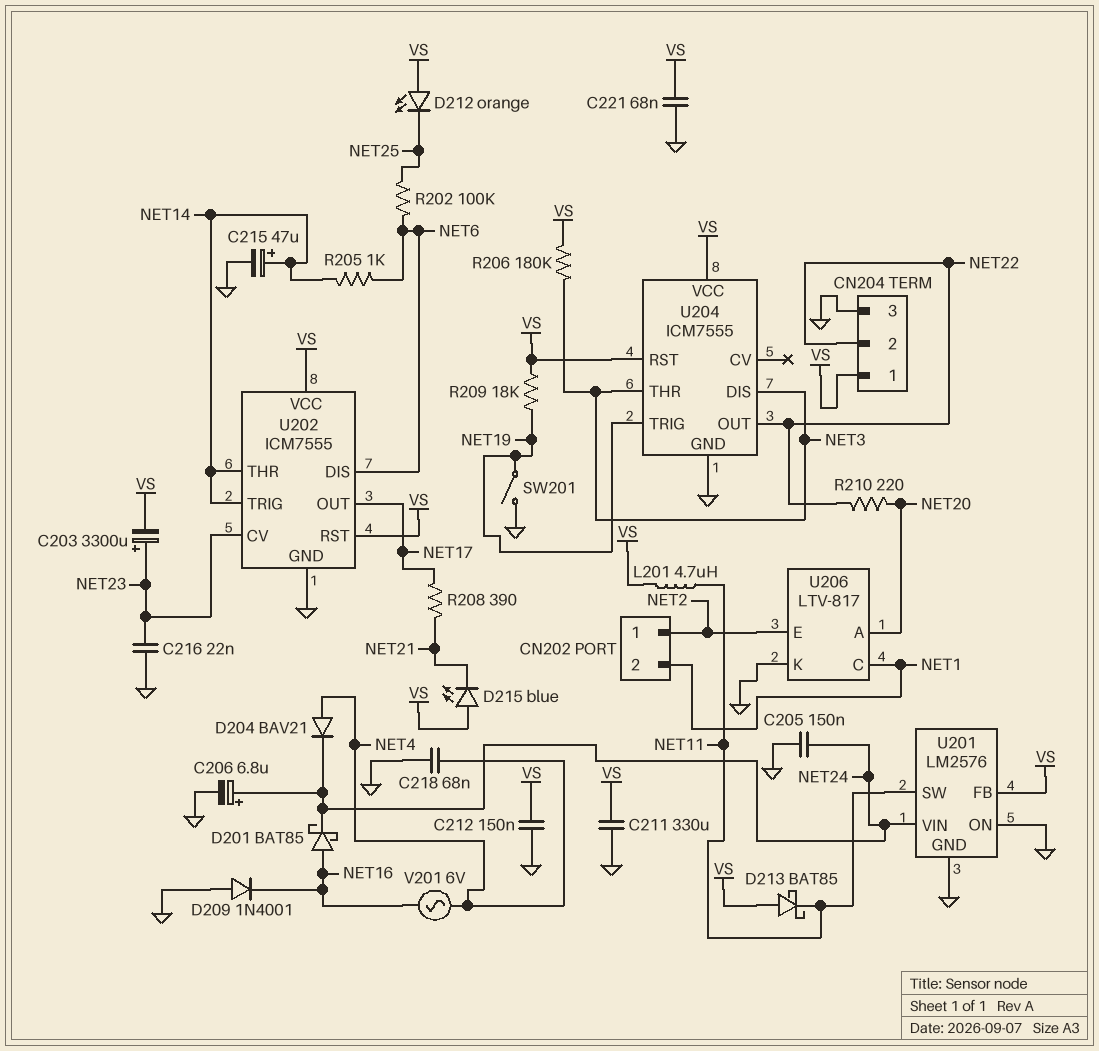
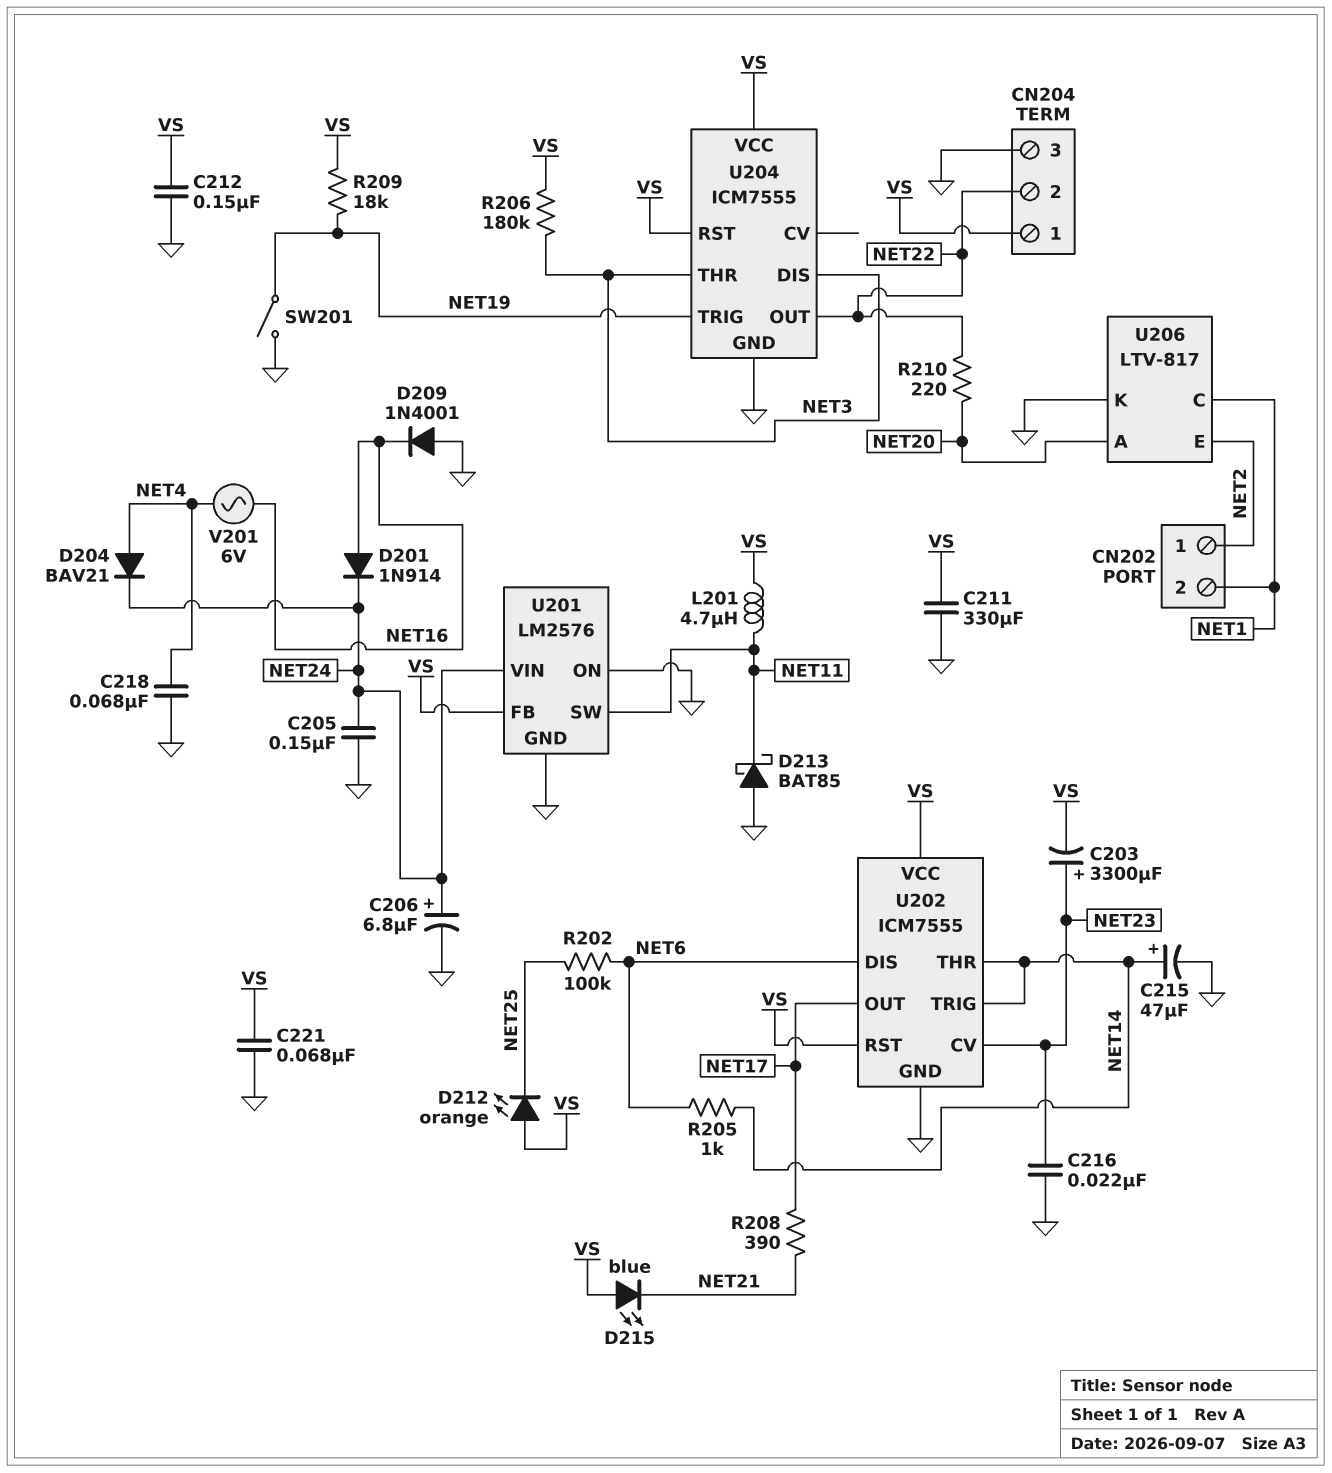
D201: schottky BAT85 (A NET16, K NET24) -> diode 1N914 (A NET16, K NET24)
D213: schottky BAT85 (A VS, K NET11) -> schottky BAT85 (A GND, K NET11)

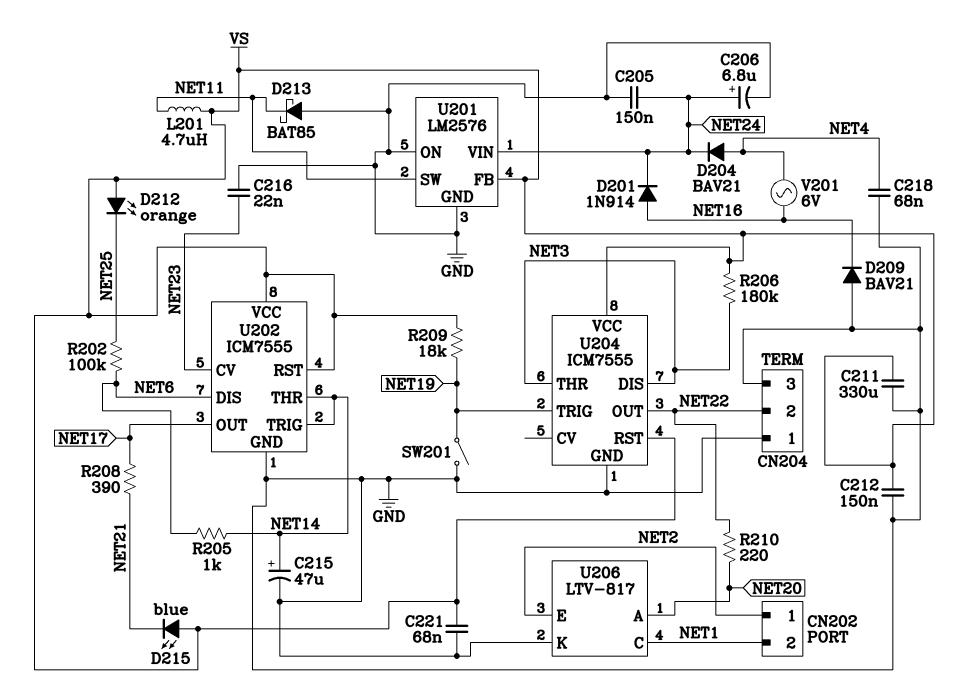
C203: 3300uF (plus NET23, minus VS) -> none
CN204 pin 1: VS -> GND
D209: diode 1N4001 (A GND, K NET16) -> diode BAV21 (A GND, K NET16)

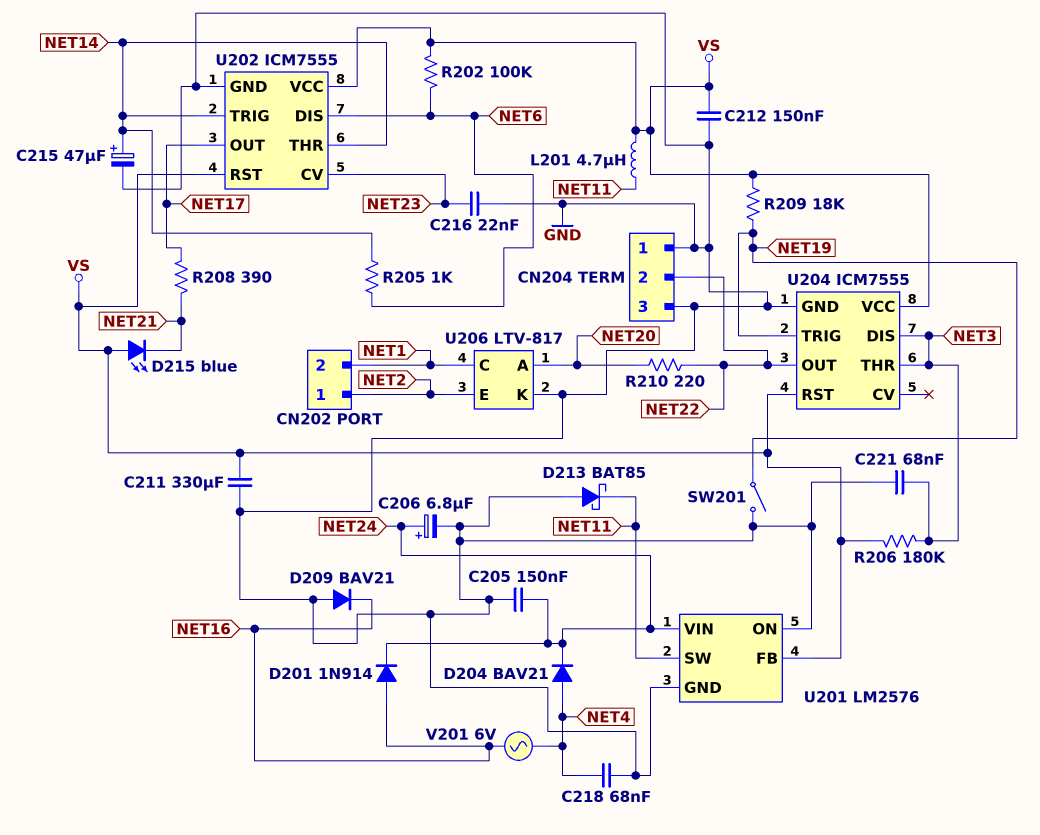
C221: 68nF (GND, VS) -> 68nF (GND, NET3)
D212: LED orange (A VS, K NET25) -> none
R202: 100k (NET6, NET25) -> 100k (NET6, VS)

